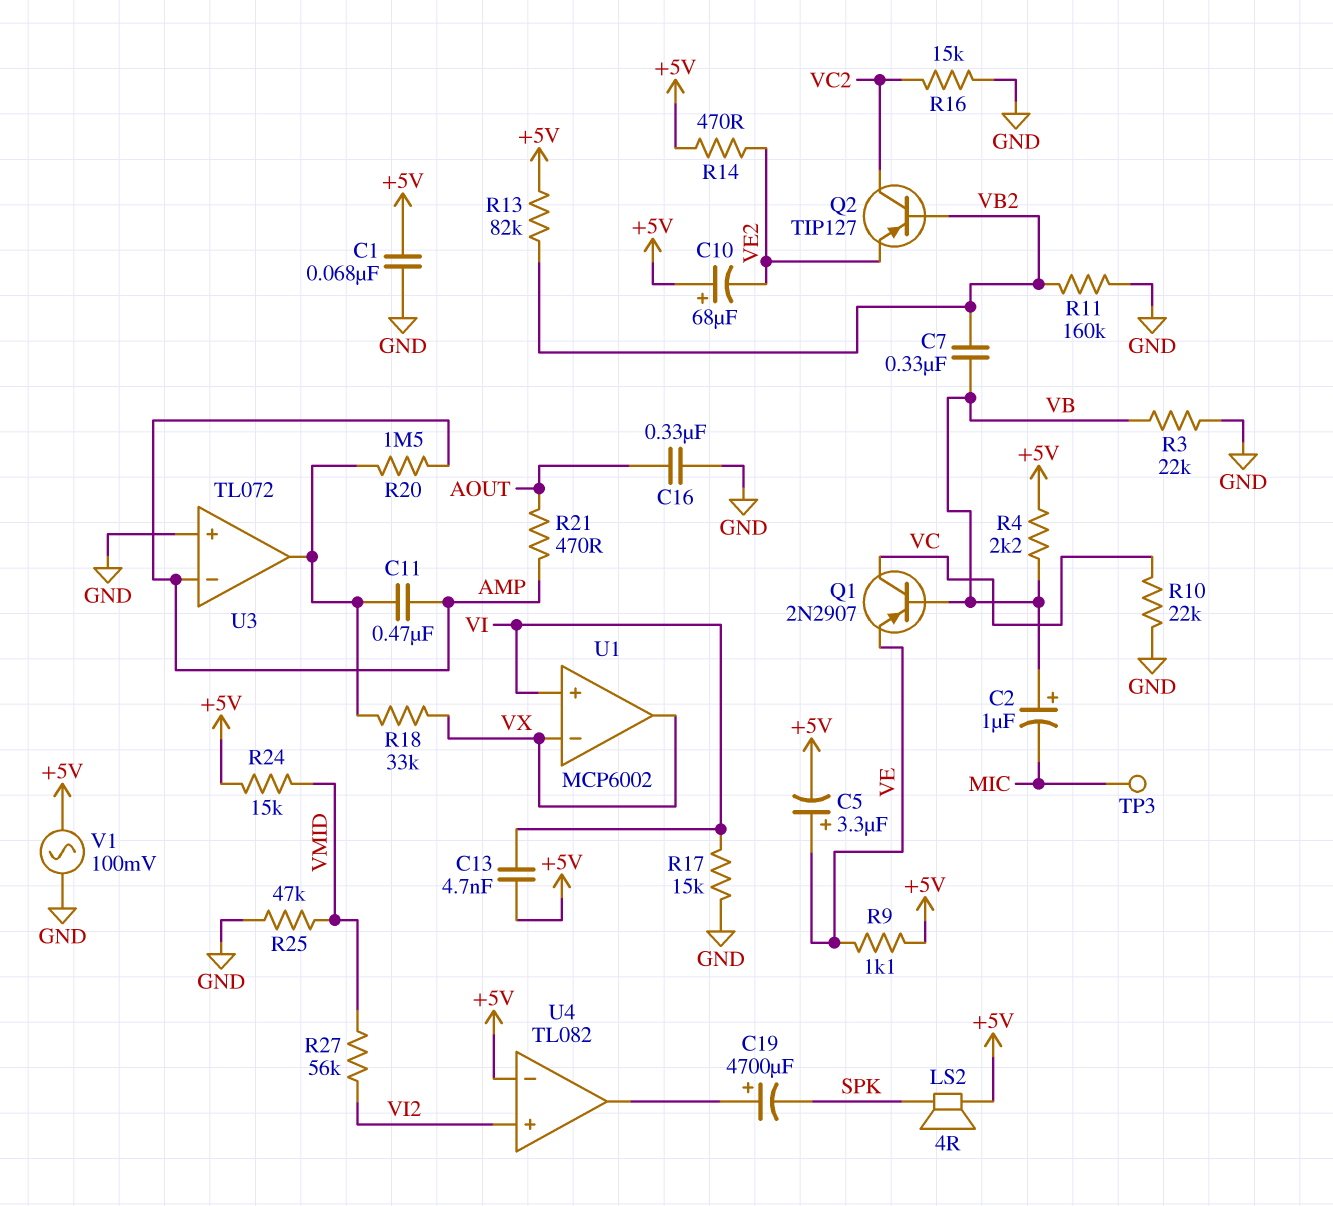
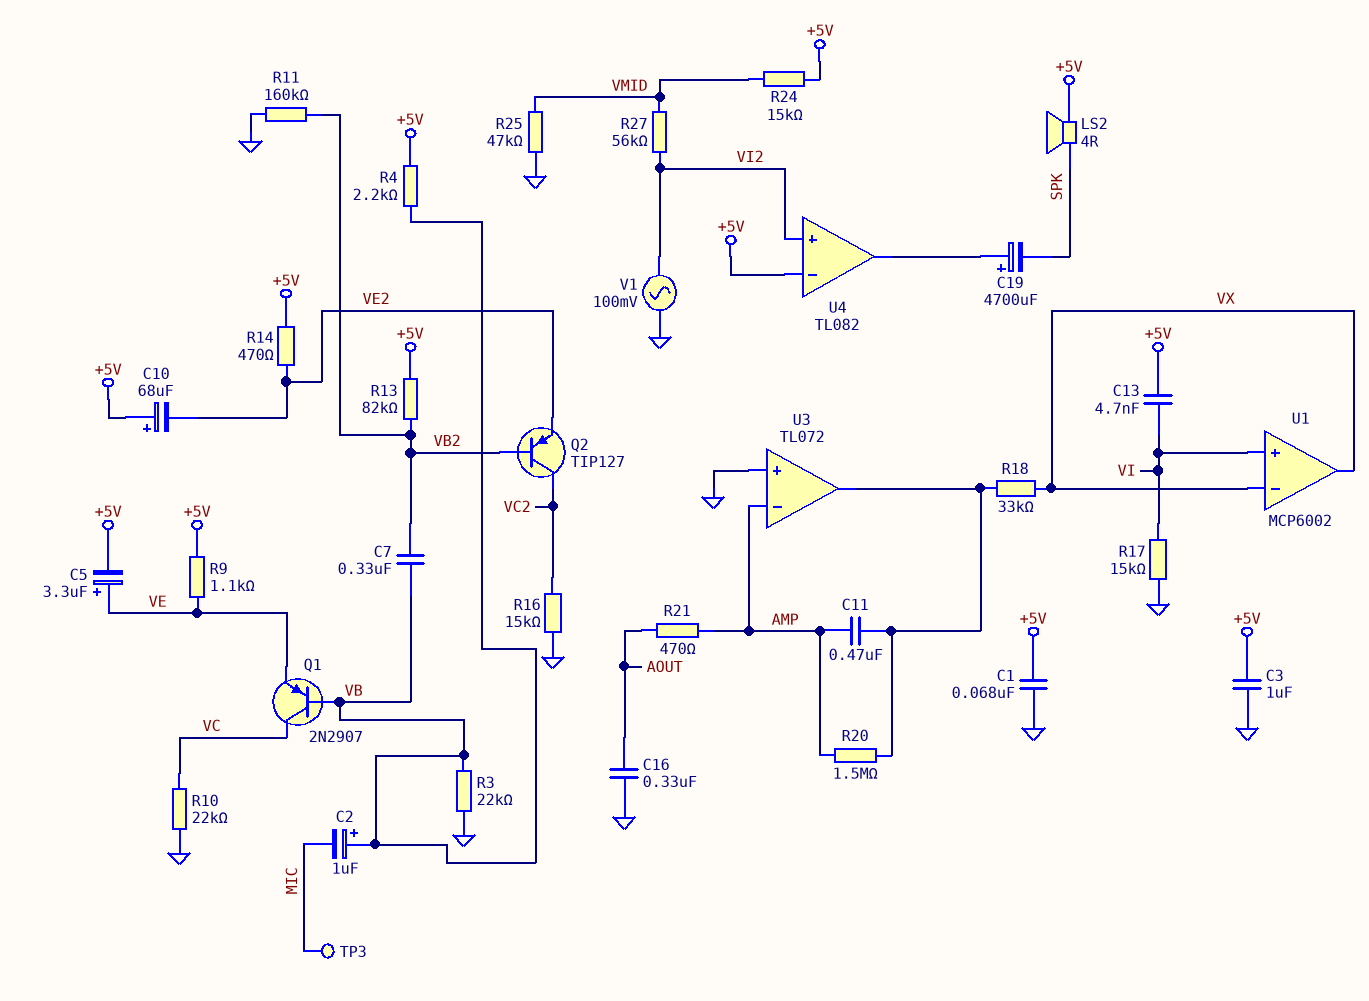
C3: none -> 1uF (+5V, GND)
V1: AC 100mV (+5V, GND) -> AC 100mV (GND, VI2)

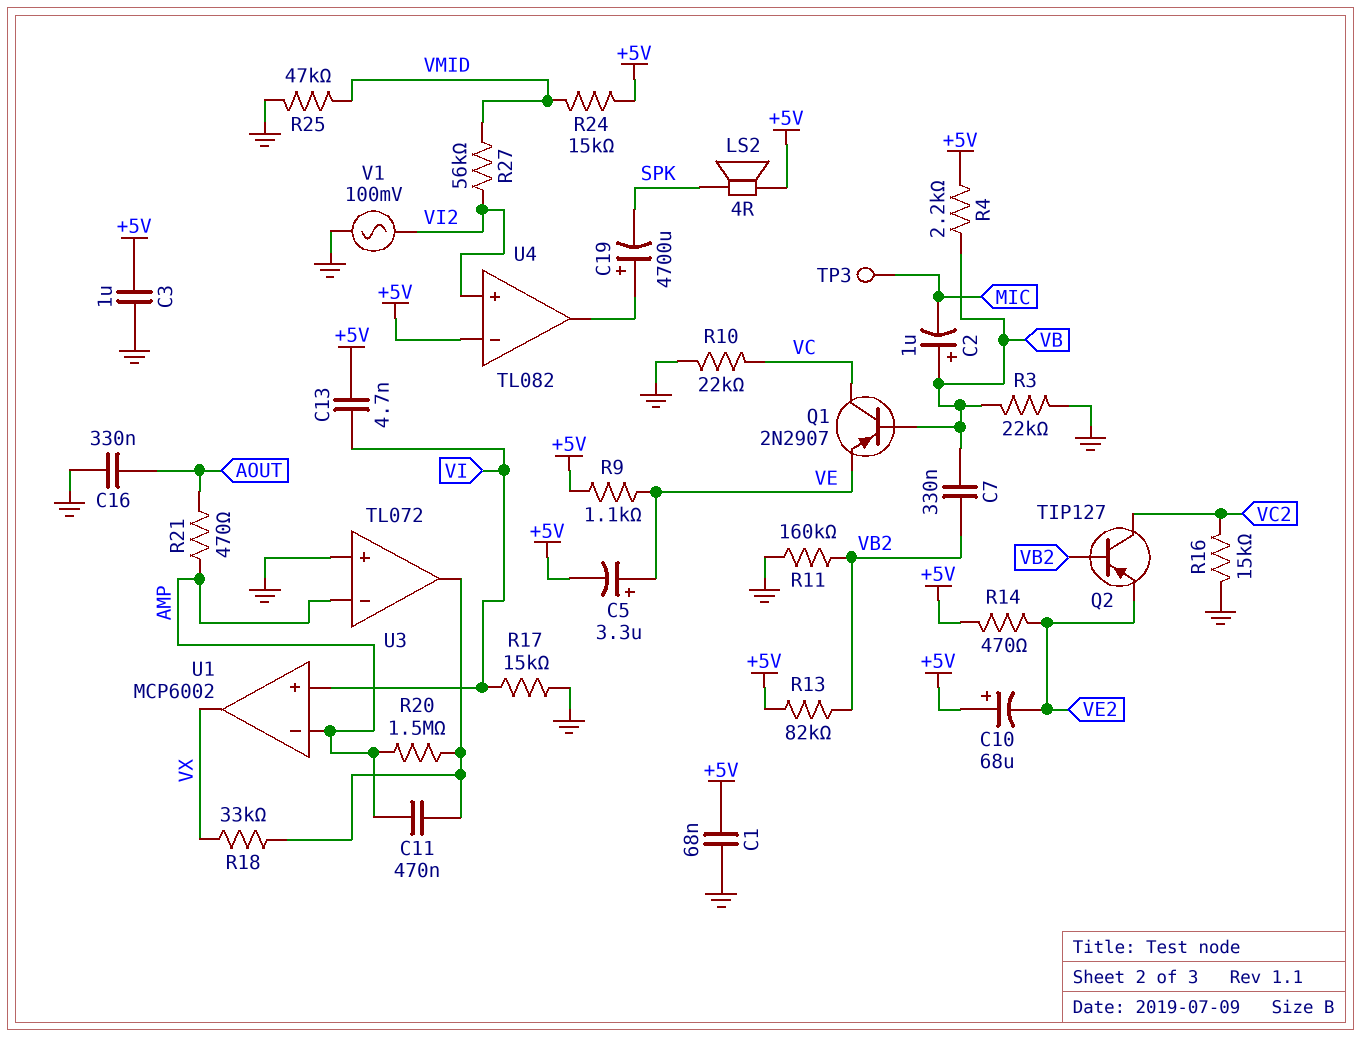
U1 pin in-: VX -> AMP

